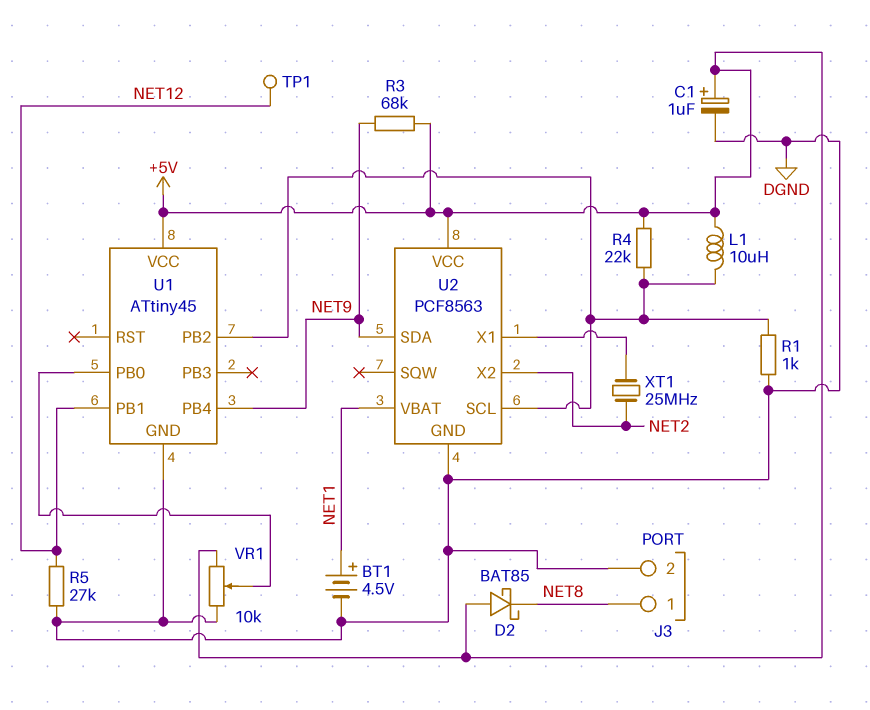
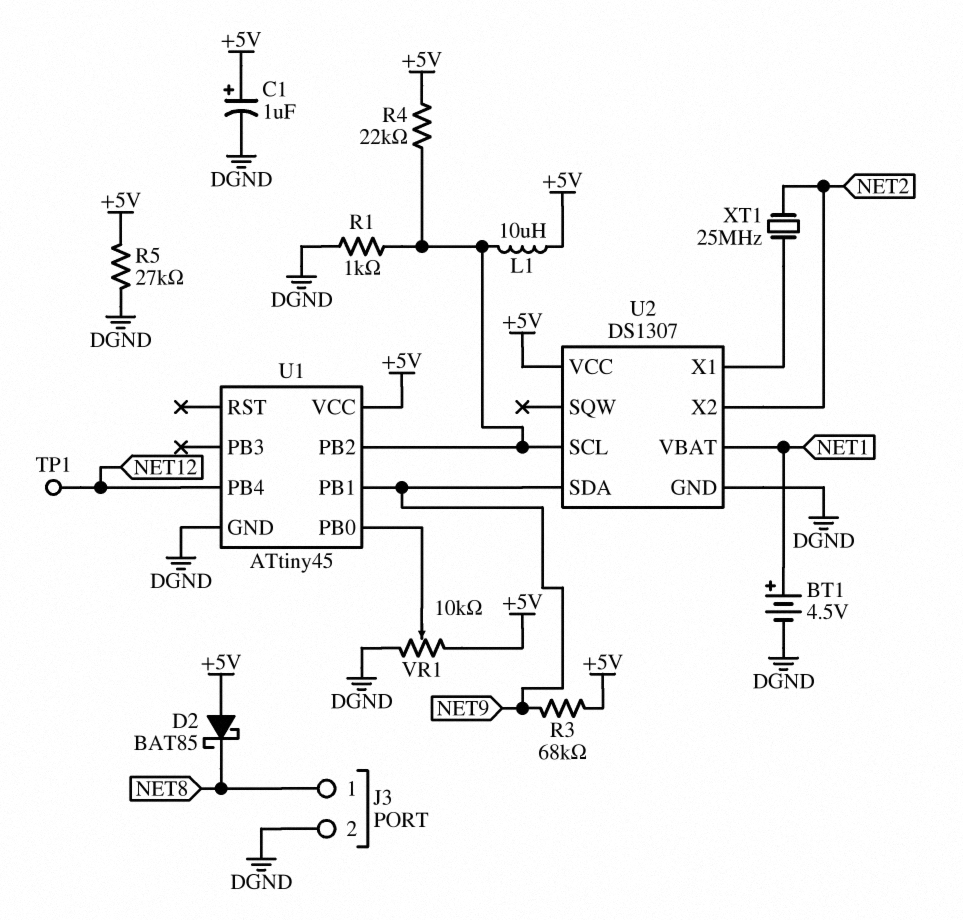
R5: 27k (DGND, NET12) -> 27k (+5V, DGND)
U1 pin PB1: NET12 -> NET9
U1 pin PB4: NET9 -> NET12
U2: PCF8563 -> DS1307

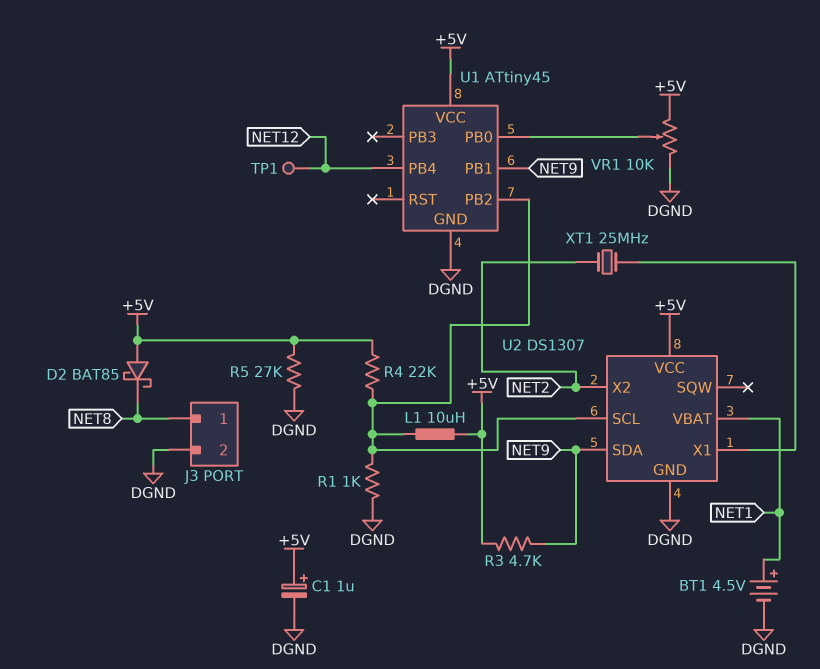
R3: 68k (+5V, NET9) -> 4.7k (+5V, NET9)

